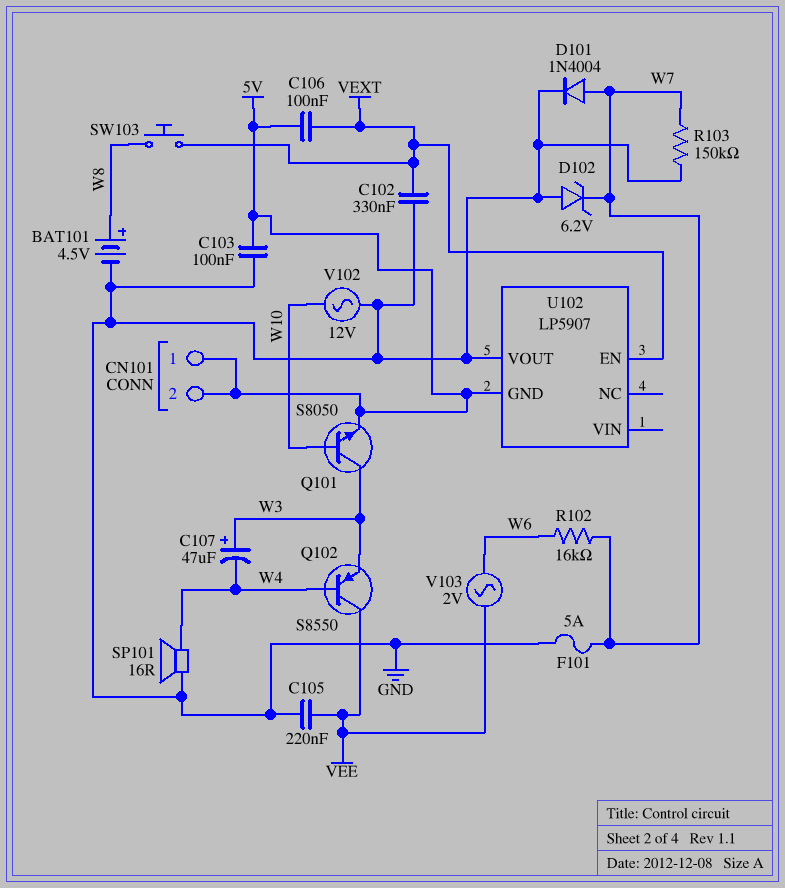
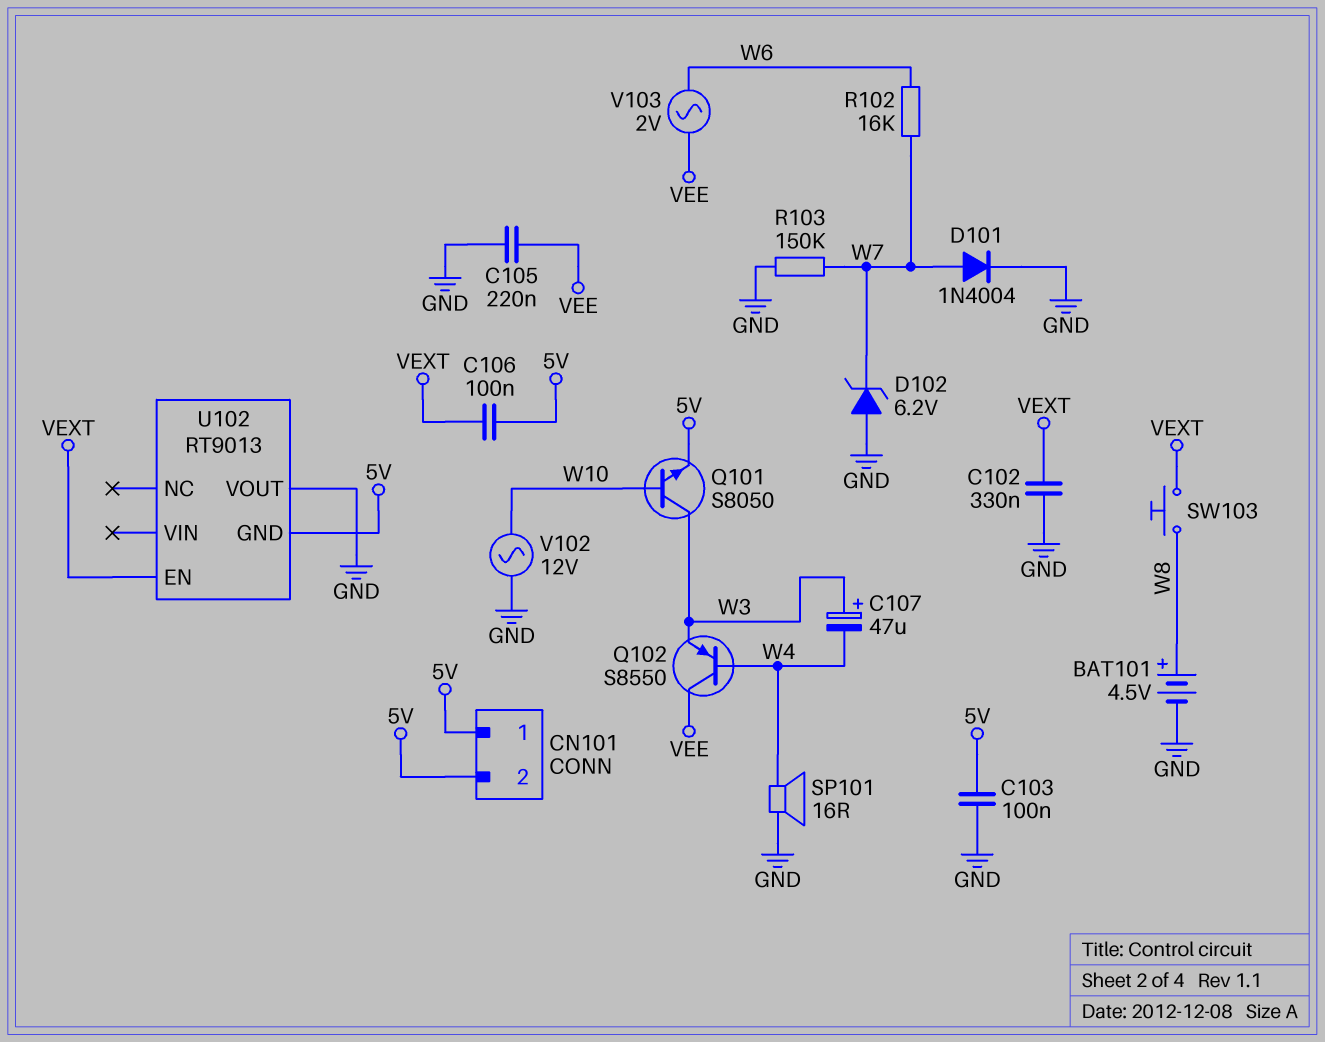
F101: 5A (GND, W7) -> none
U102: LP5907 -> RT9013

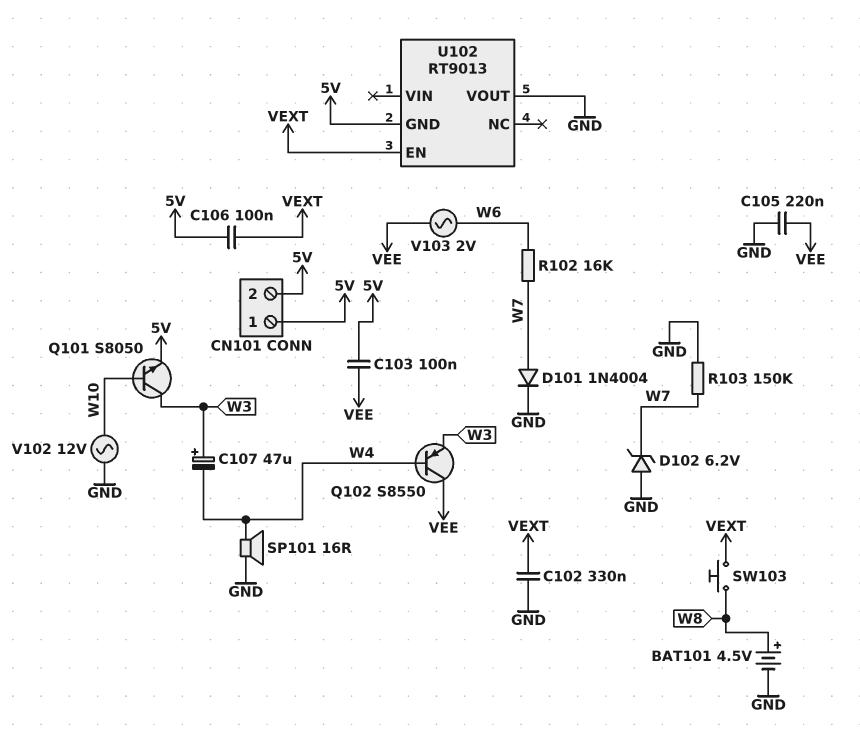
C103: 100nF (5V, GND) -> 100nF (5V, VEE)

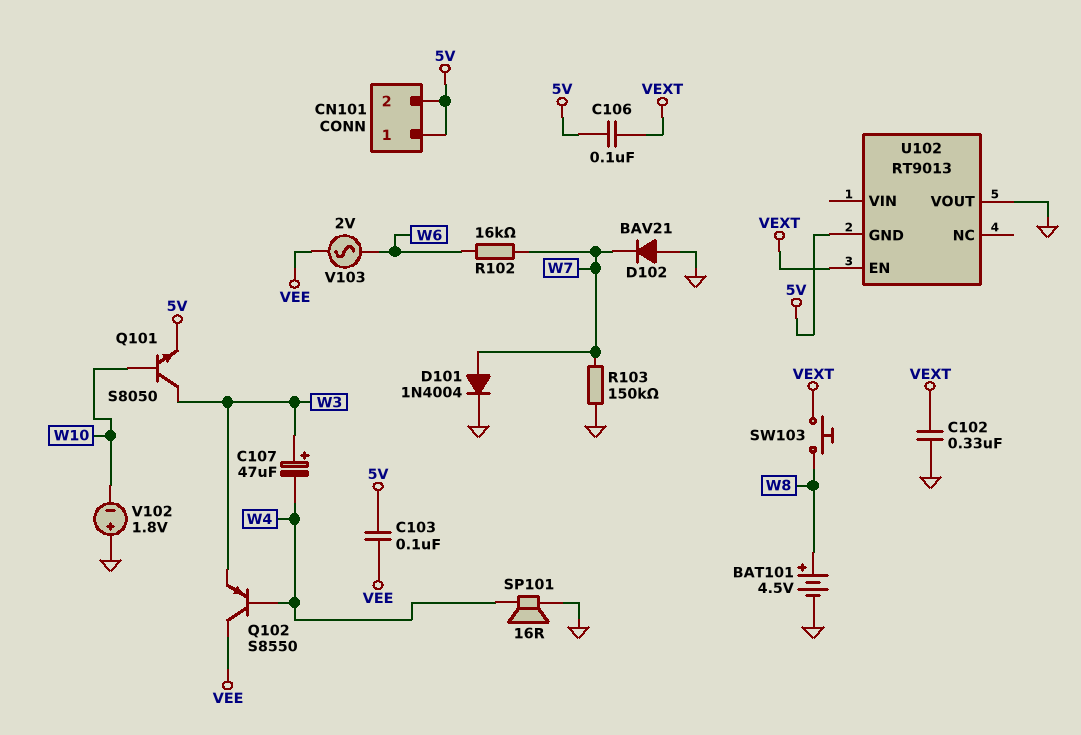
C105: 220nF (GND, VEE) -> none
D102: zener 6.2V (A GND, K W7) -> diode BAV21 (A GND, K W7)
V102: AC 12V (GND, W10) -> 1.8V (plus GND, minus W10)

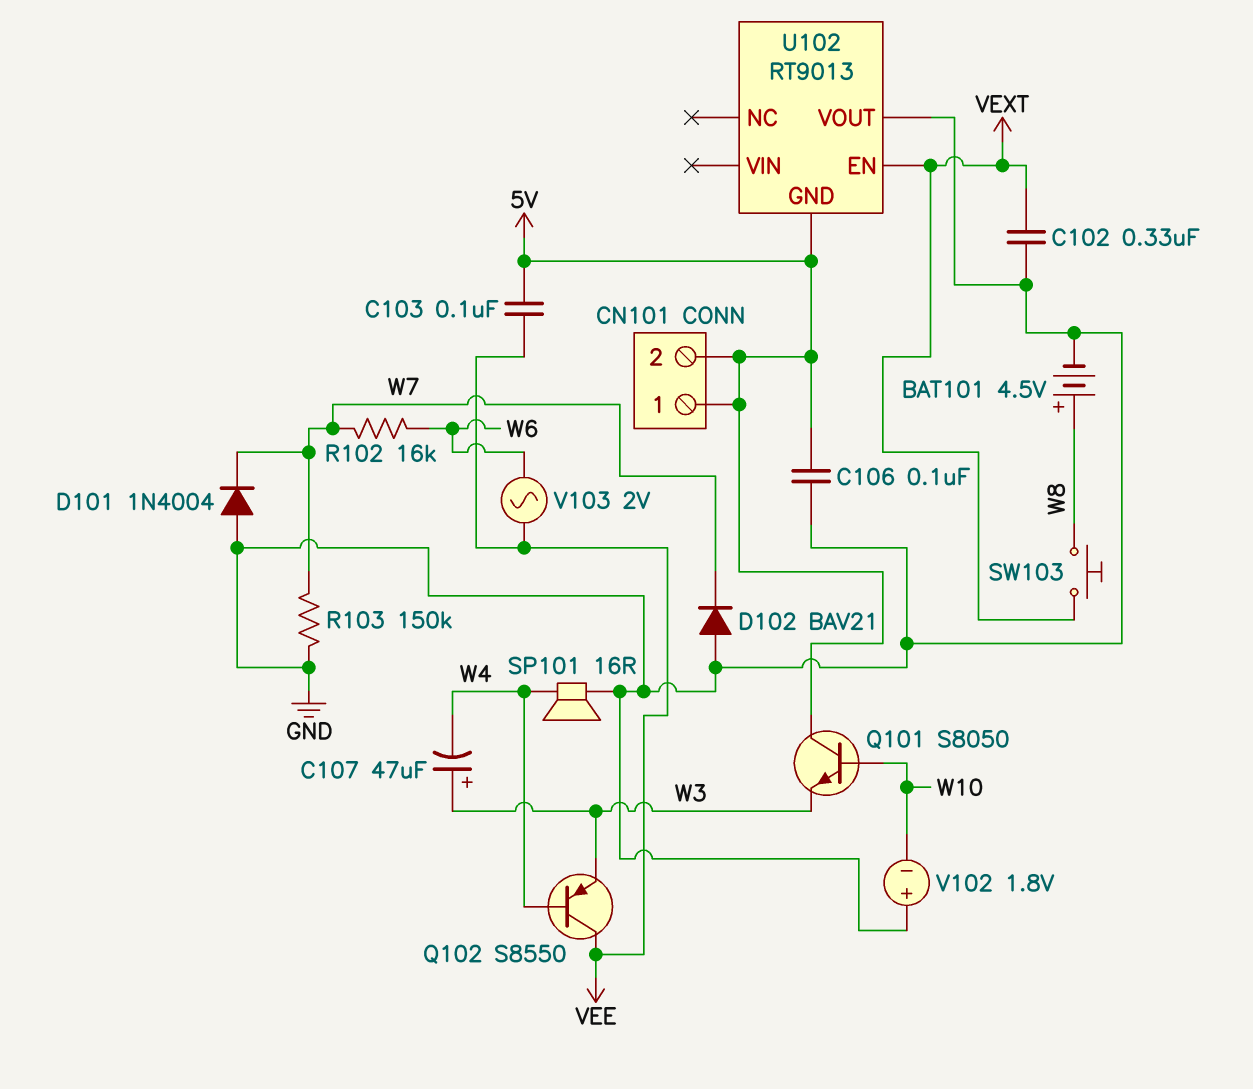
C106: 100nF (5V, VEXT) -> 100nF (5V, GND)
D101: diode 1N4004 (A W7, K GND) -> diode 1N4004 (A GND, K W7)
Q101: NPN S8050 (B W10, C W3, E 5V) -> NPN S8050 (B W10, C 5V, E W3)

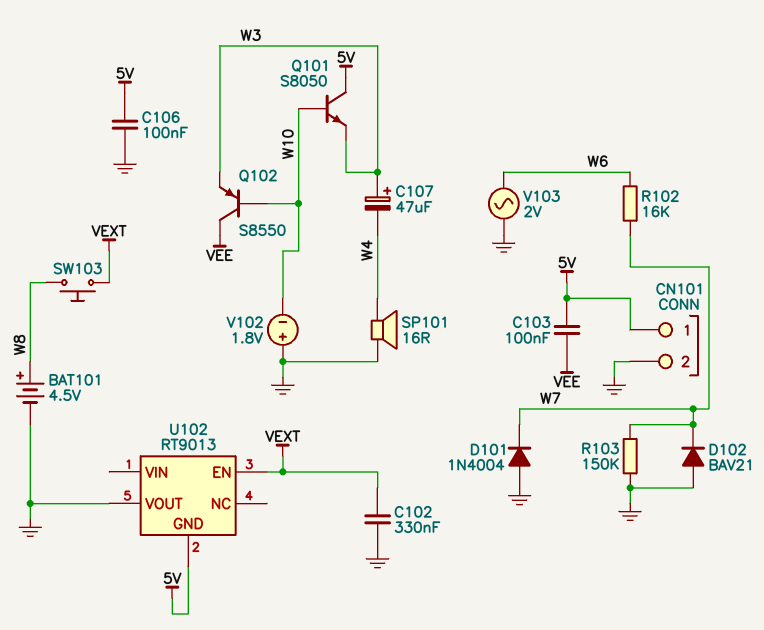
CN101 pin 2: 5V -> GND
Q102: PNP S8550 (B W4, C VEE, E W3) -> PNP S8550 (B W10, C VEE, E W3)
V103: AC 2V (VEE, W6) -> AC 2V (GND, W6)

